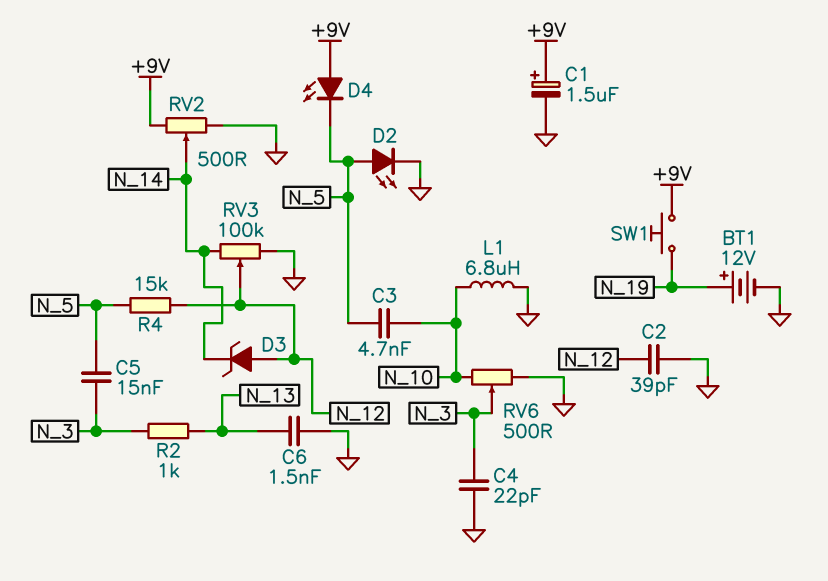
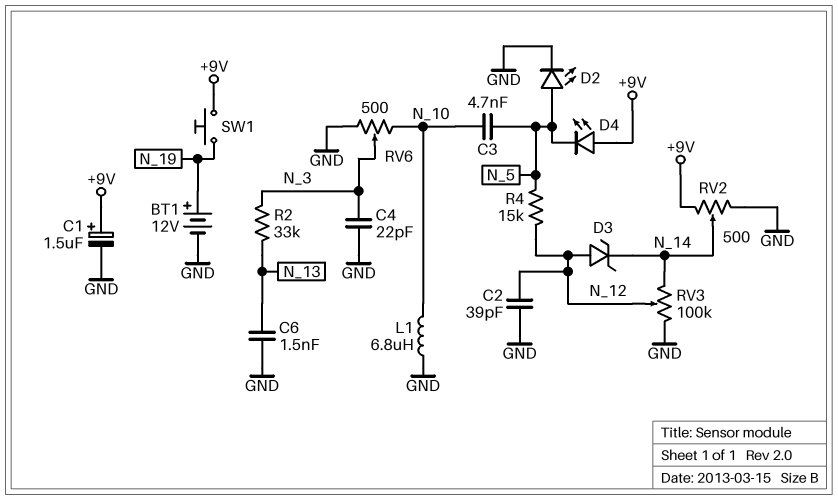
C5: 15nF (N_3, N_5) -> none
R2: 1k (N_3, N_13) -> 33k (N_3, N_13)

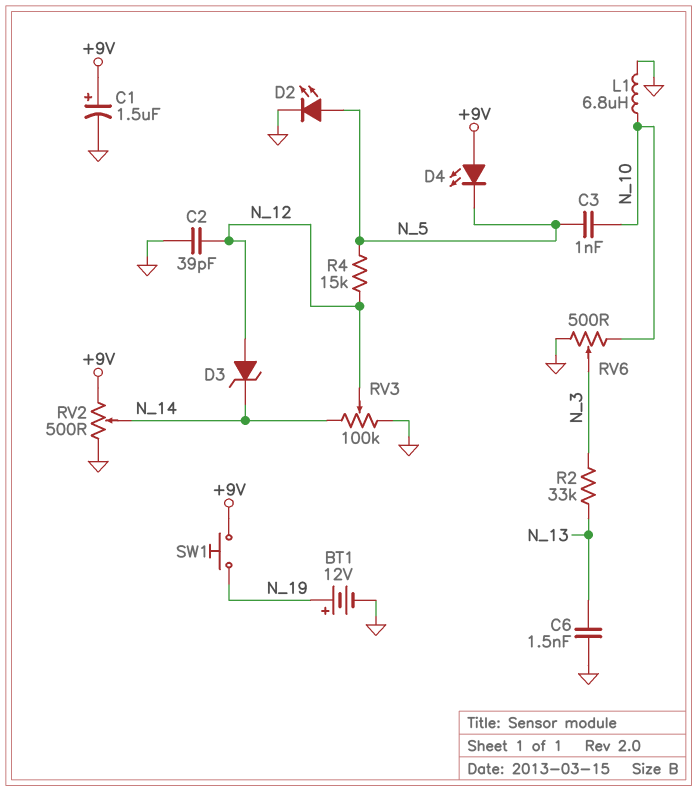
C3: 4.7nF (N_5, N_10) -> 1nF (N_5, N_10)
C4: 22pF (GND, N_3) -> none

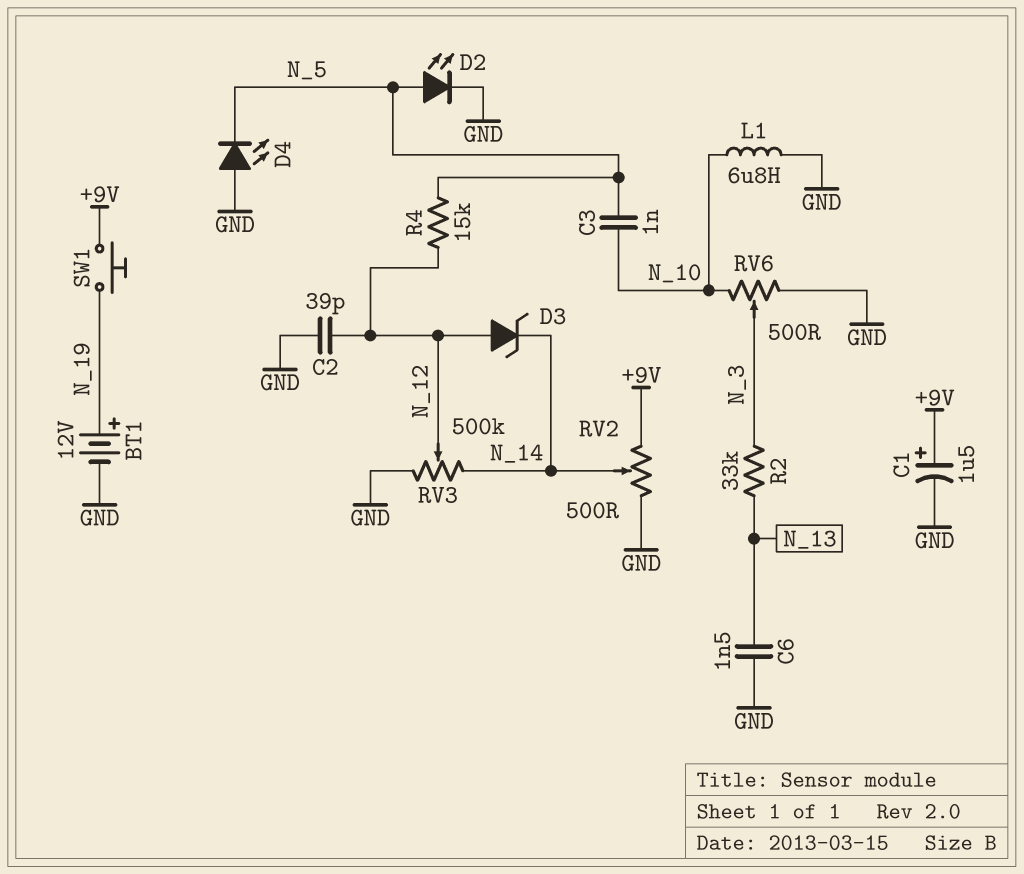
D4: LED (A +9V, K N_5) -> LED (A GND, K N_5)
RV3: 100k (GND, N_14, wiper N_12) -> 500k (GND, N_14, wiper N_12)

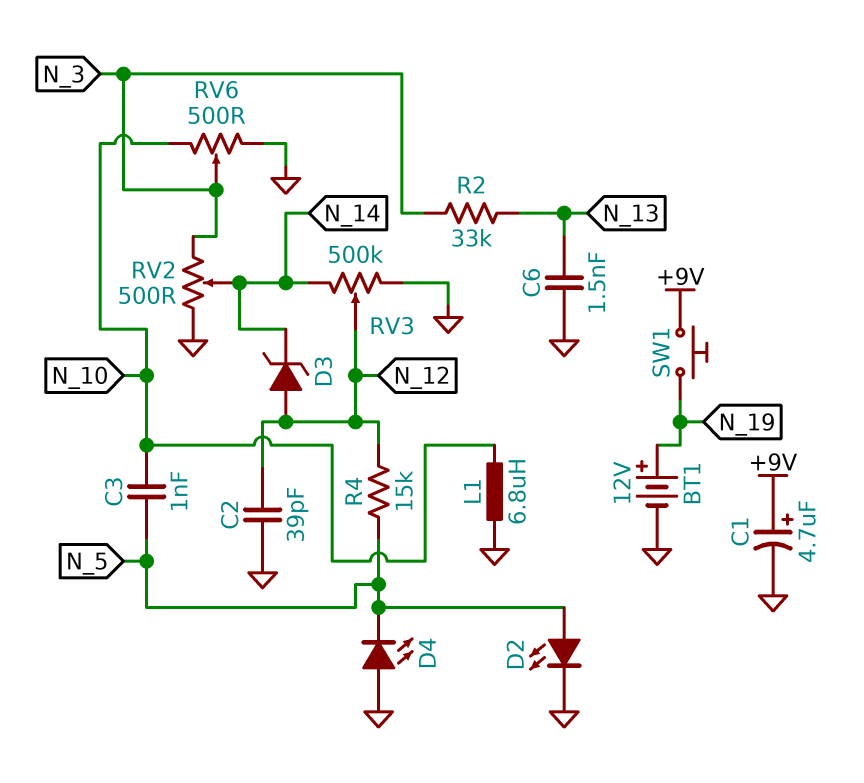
C1: 1.5uF (plus +9V, minus GND) -> 4.7uF (plus +9V, minus GND)
RV2: 500 (+9V, GND, wiper N_14) -> 500 (GND, N_3, wiper N_14)

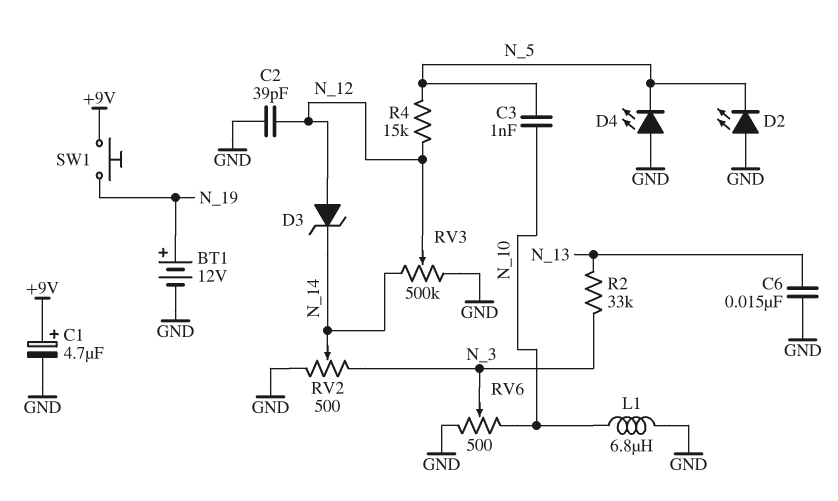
C6: 1.5nF (GND, N_13) -> 15nF (GND, N_13)
D2: LED (A N_5, K GND) -> LED (A GND, K N_5)

